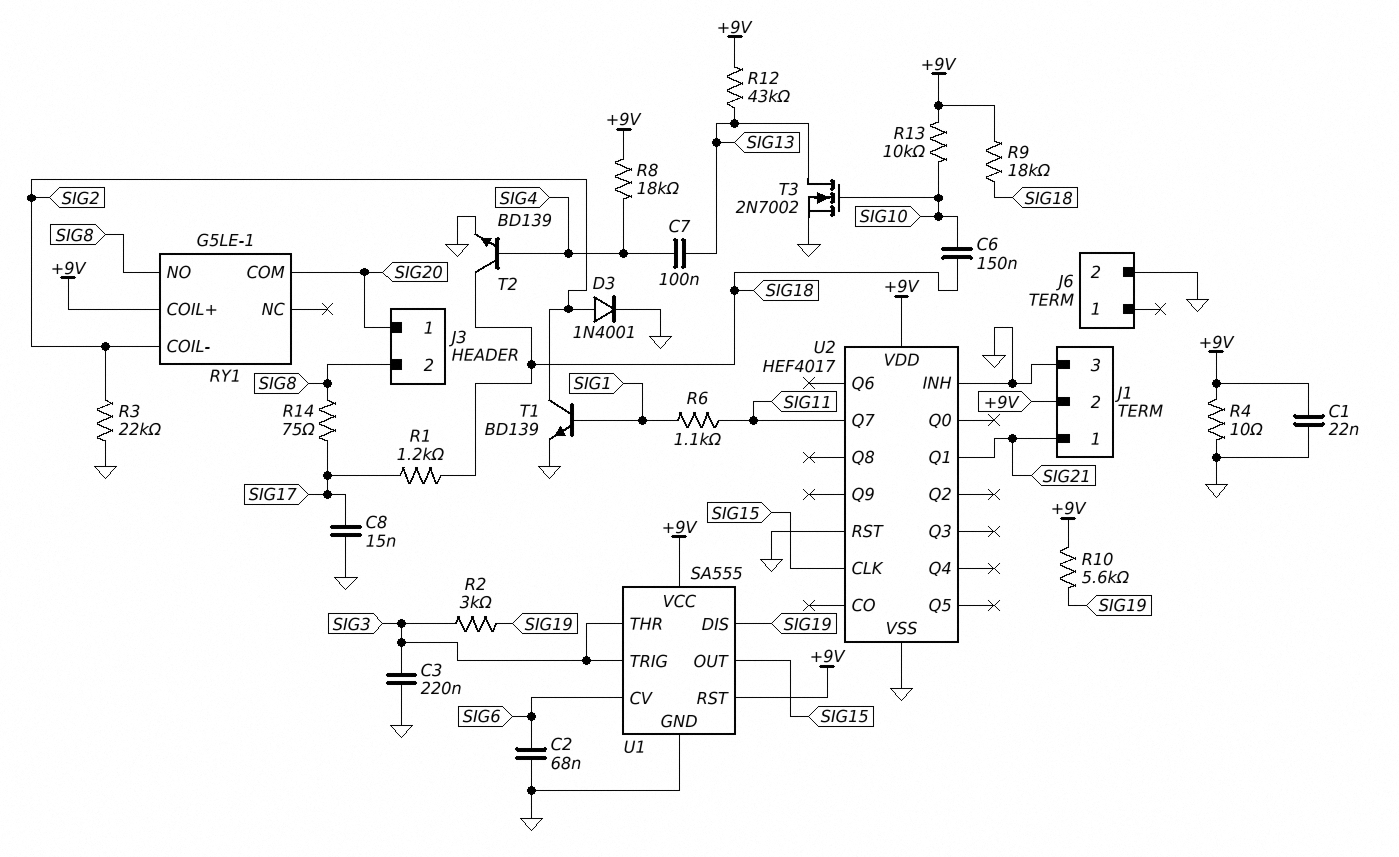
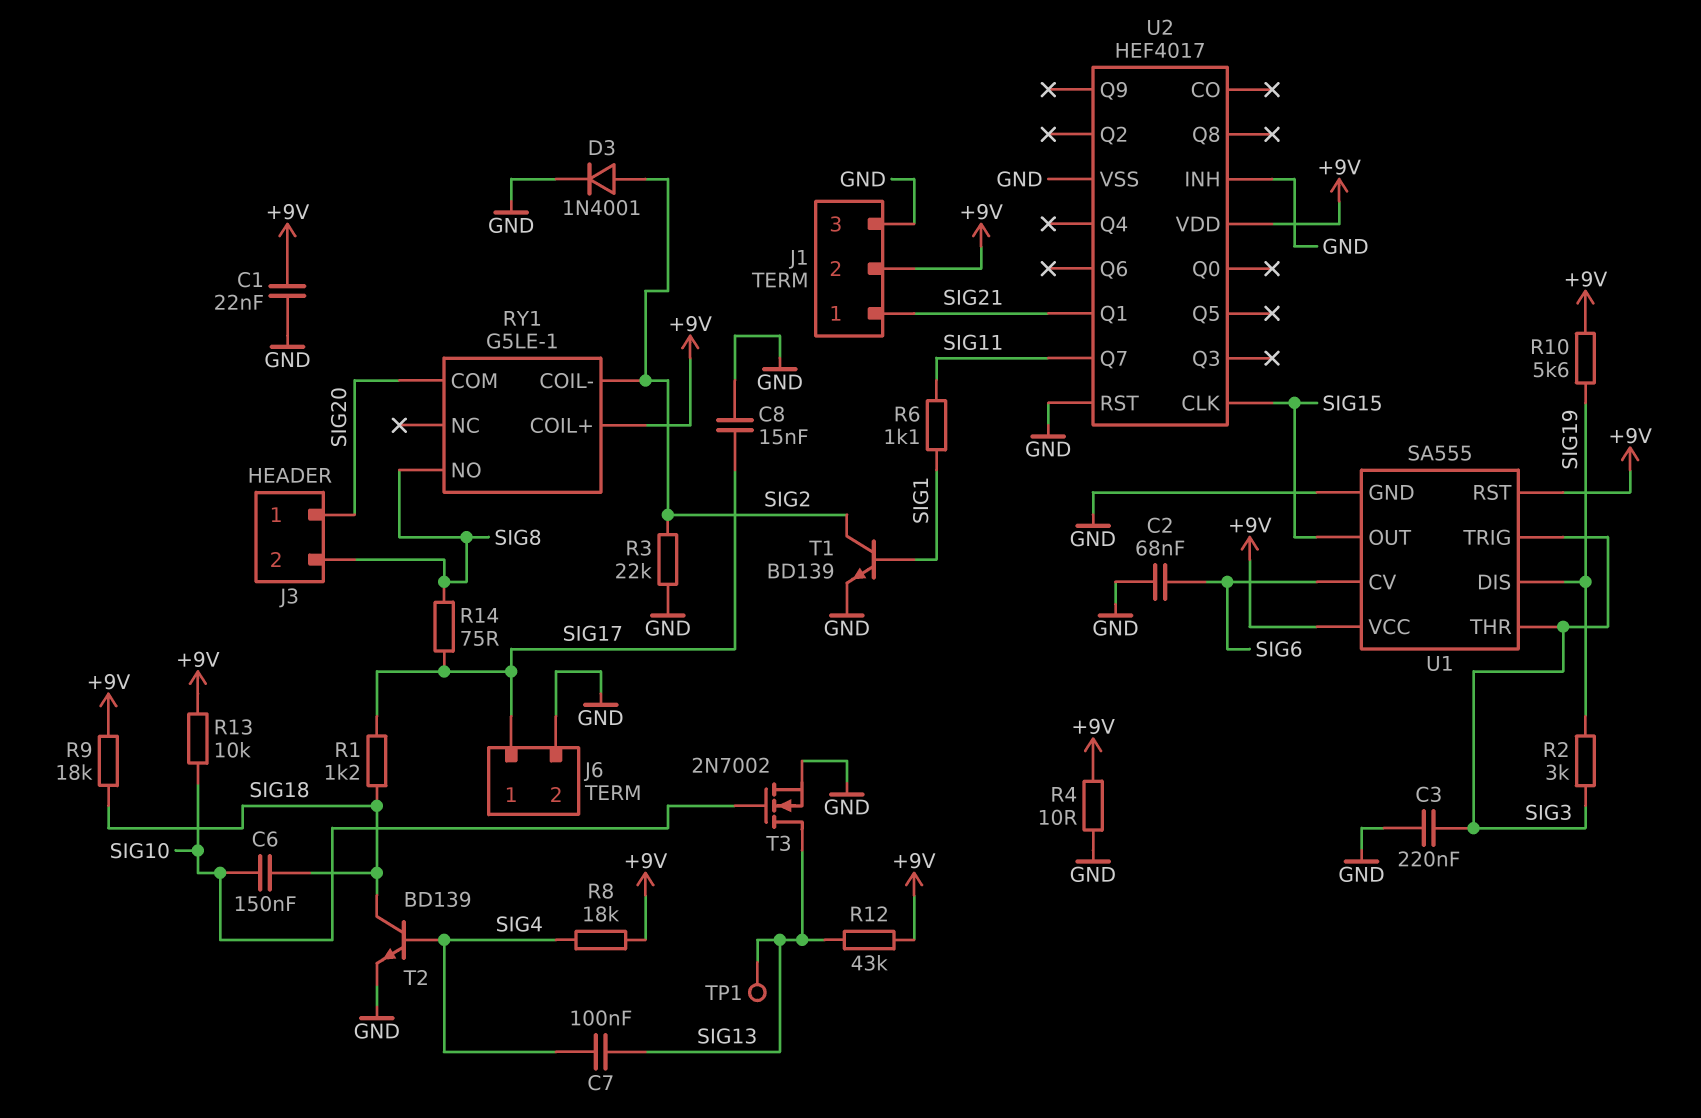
J6 pin 1: none -> SIG17
TP1: none -> test point (SIG13)

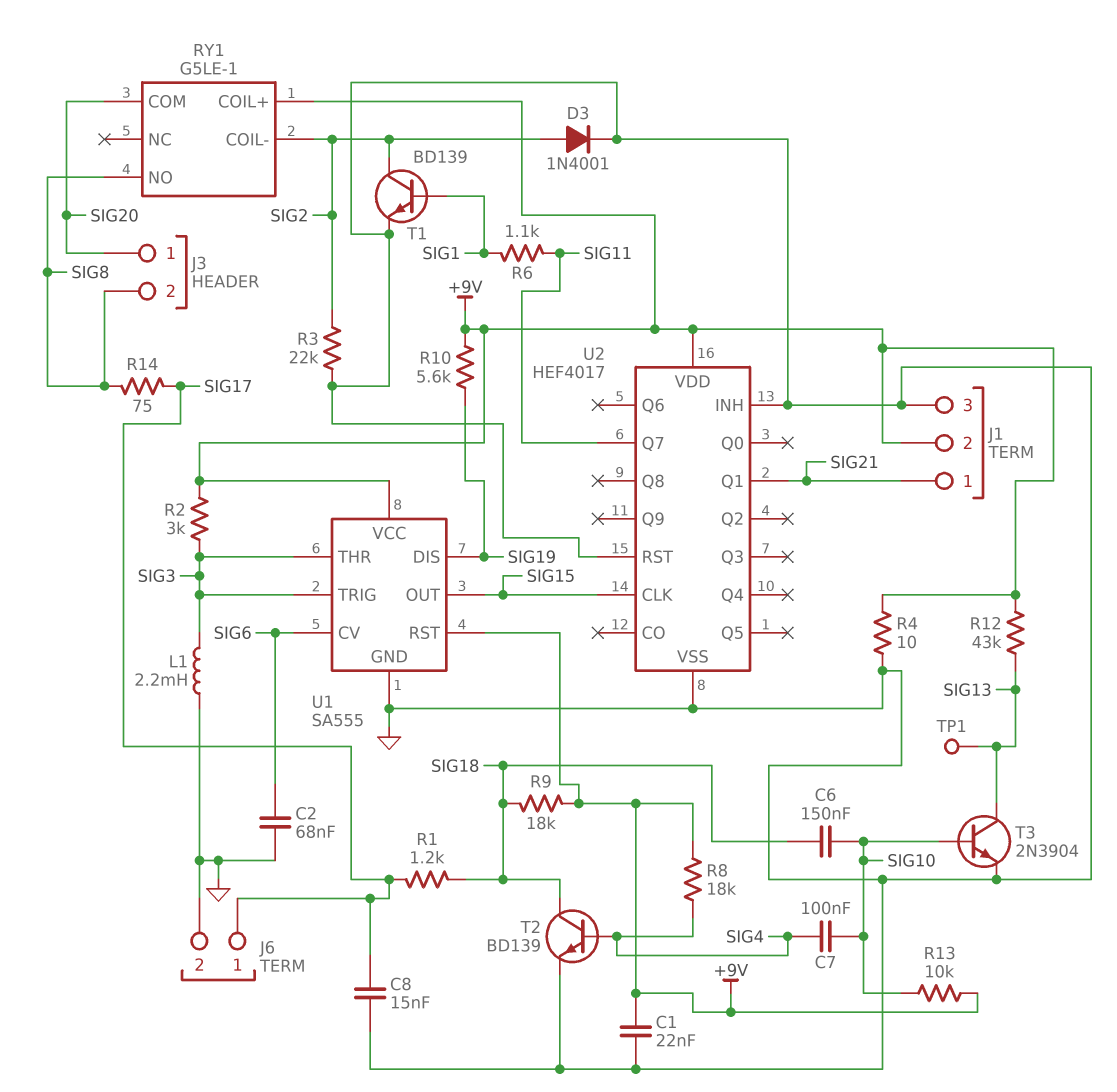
C3: 220nF (GND, SIG3) -> none
C7: 100nF (SIG4, SIG13) -> 100nF (SIG4, SIG10)
L1: none -> 2.2mH (GND, SIG3)
R2: 3k (SIG3, SIG19) -> 3k (+9V, SIG3)
T3: NMOS 2N7002 (G SIG10, D SIG13, S GND) -> NPN 2N3904 (B SIG10, C SIG13, E GND)

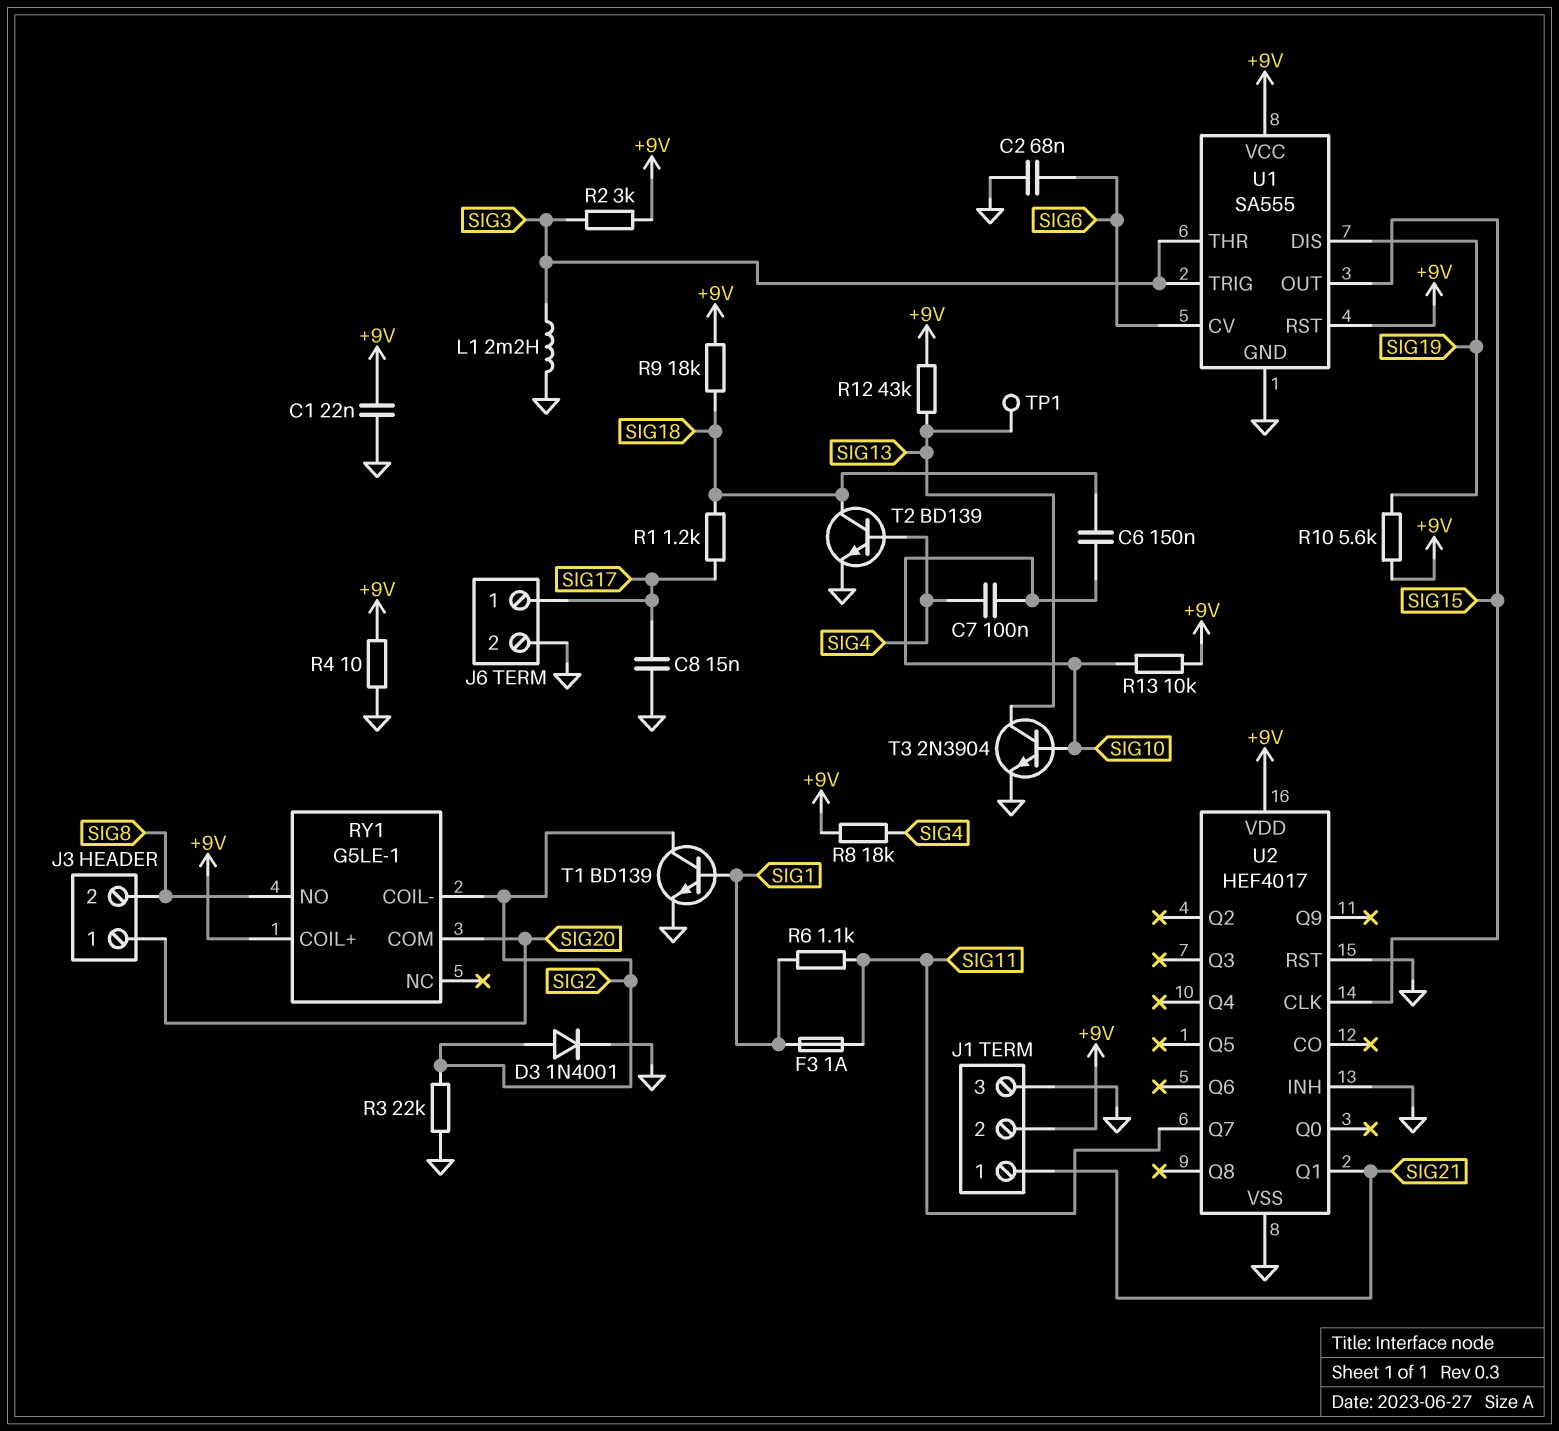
F3: none -> 1A (SIG1, SIG11)
R14: 75 (SIG8, SIG17) -> none

